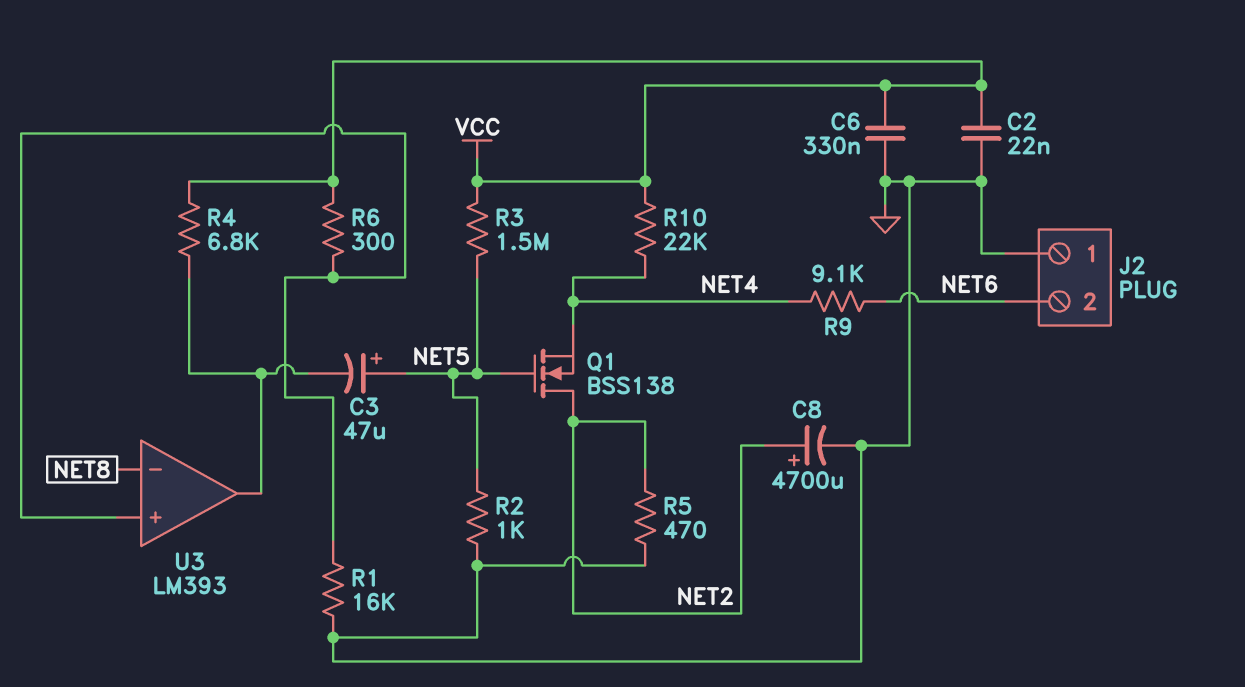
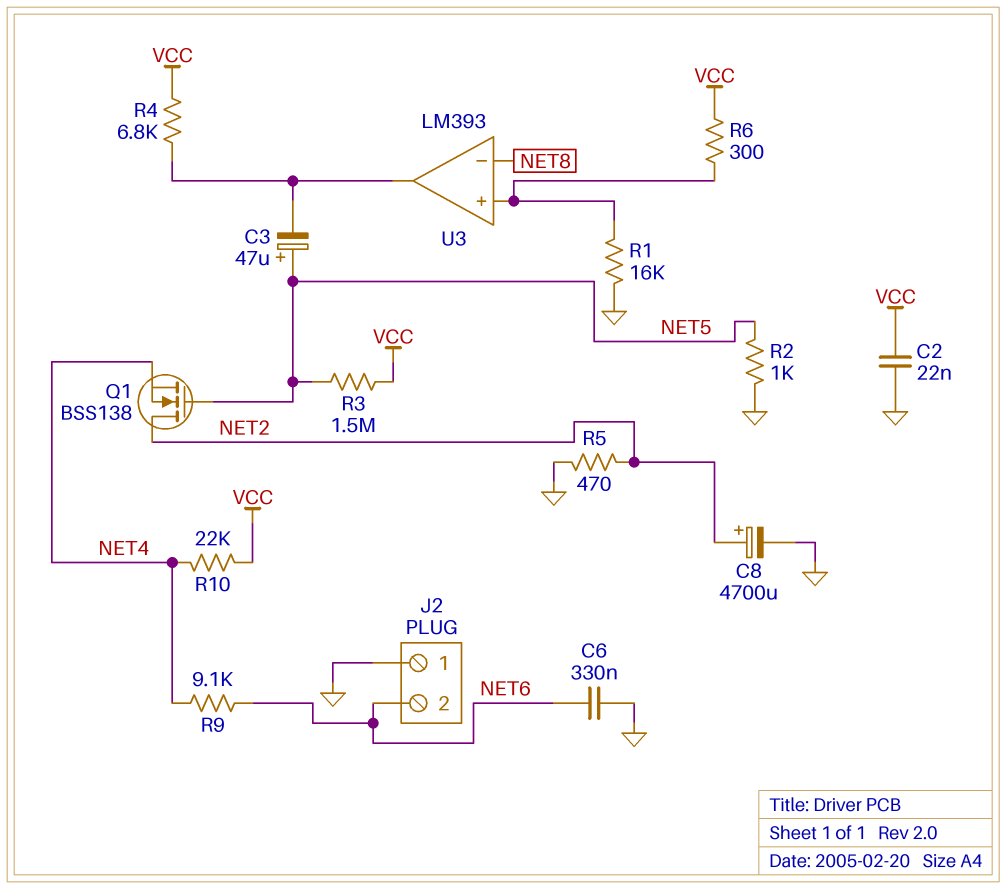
C6: 330nF (GND, VCC) -> 330nF (GND, NET6)

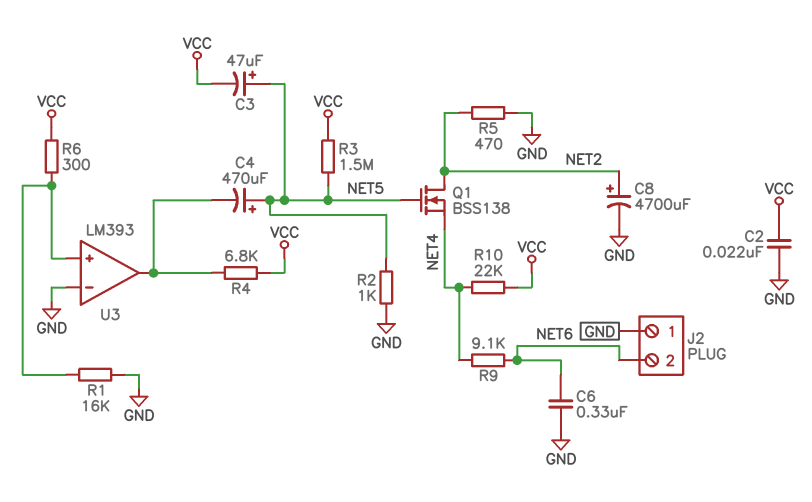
C3: 47uF (plus NET5, minus U3/out) -> 47uF (plus NET5, minus VCC)
C4: none -> 470uF (plus NET5, minus U3/out)
U3 pin in-: NET8 -> GND

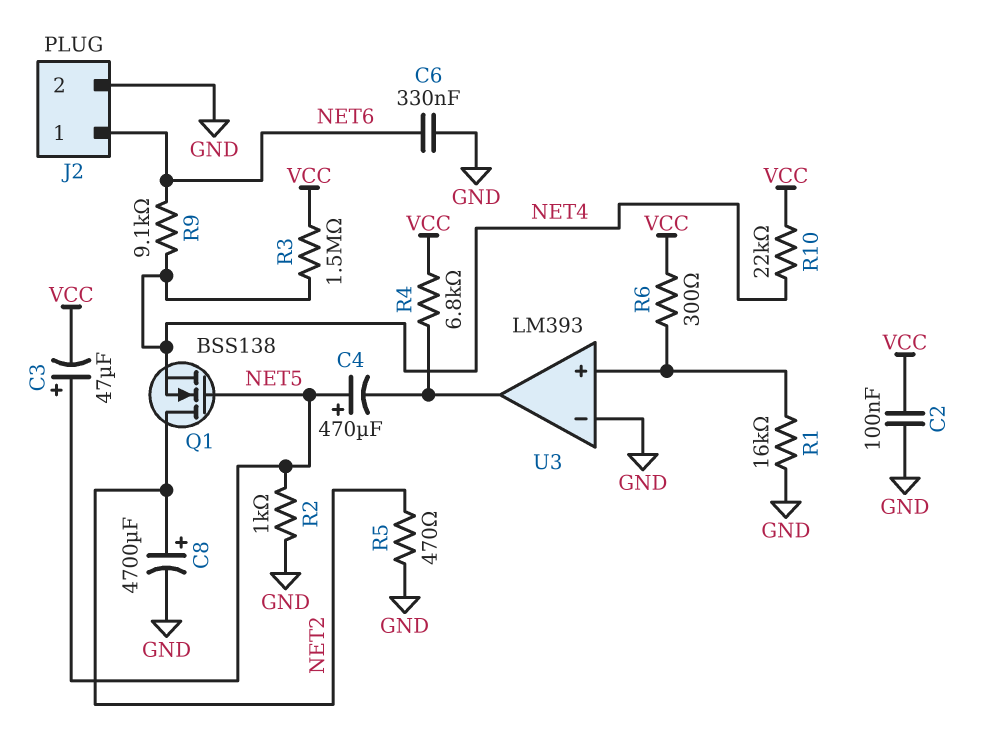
C2: 22nF (GND, VCC) -> 100nF (GND, VCC)
J2 pin 1: GND -> NET6
J2 pin 2: NET6 -> GND
R3: 1.5M (NET5, VCC) -> 1.5M (NET4, VCC)

